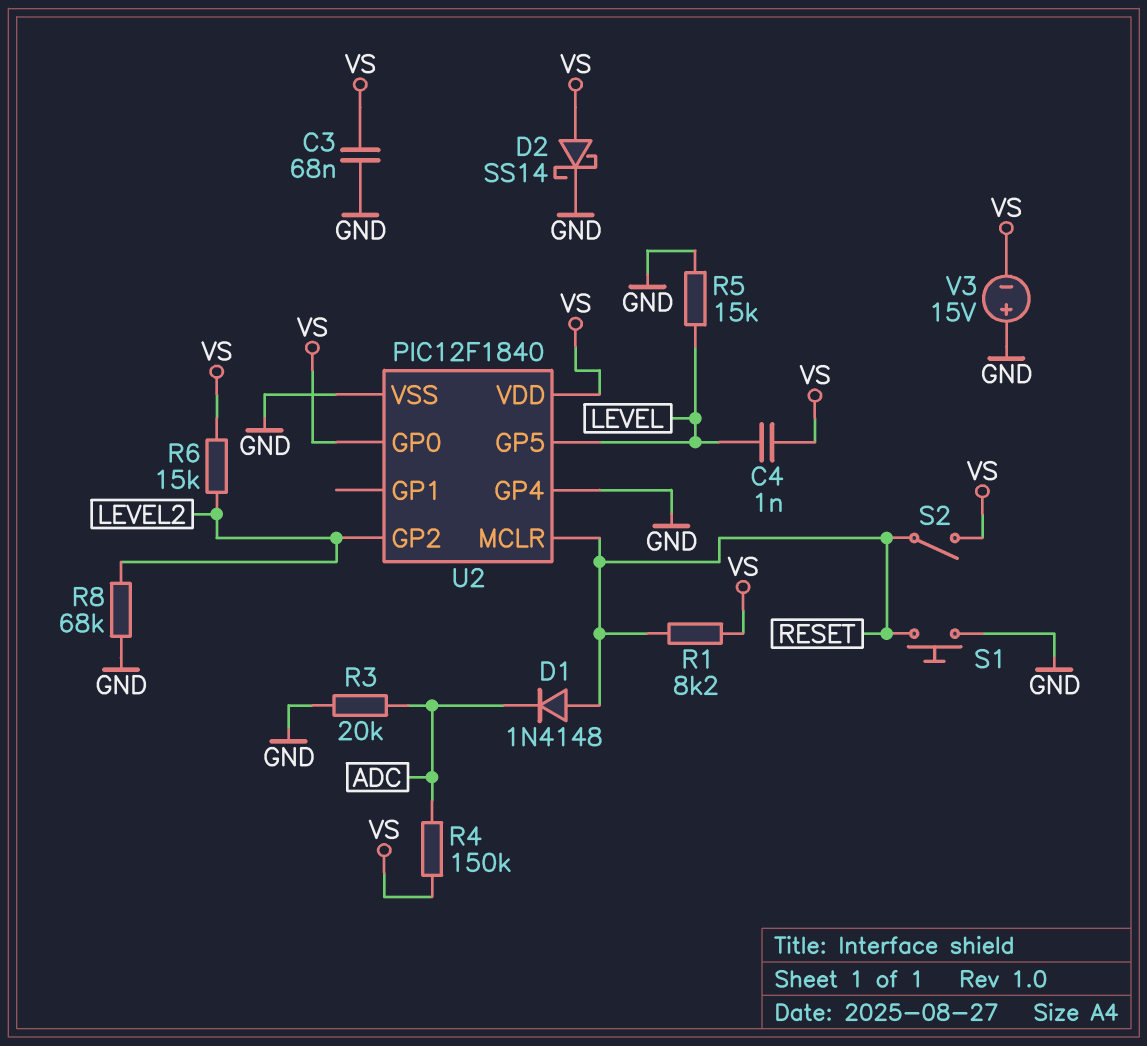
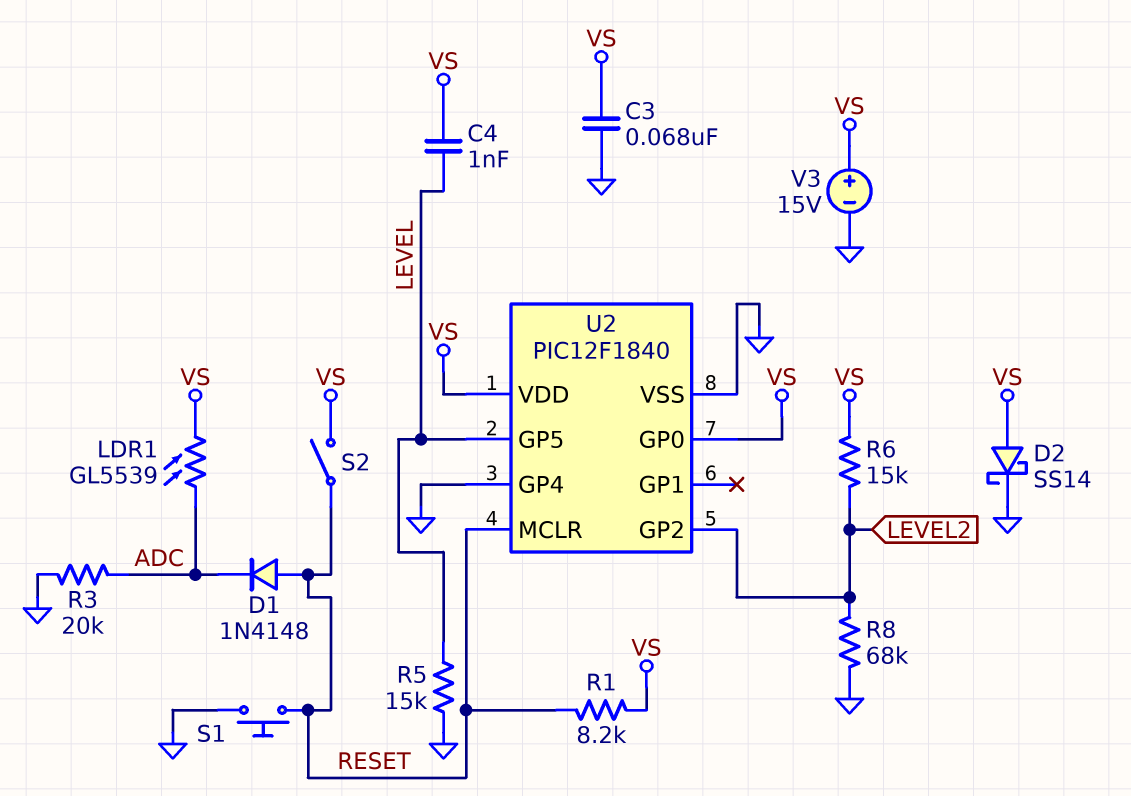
LDR1: none -> GL5539 (ADC, VS)
R4: 150k (ADC, VS) -> none
V3: 15V (plus GND, minus VS) -> 15V (plus VS, minus GND)

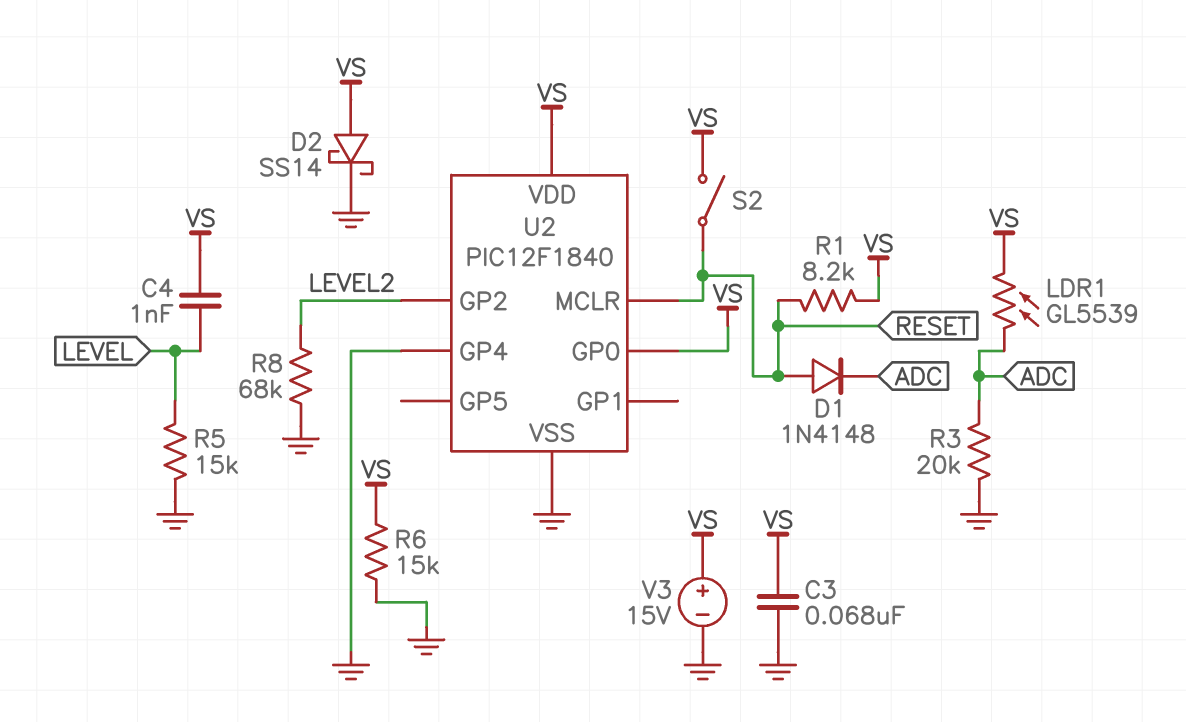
R6: 15k (LEVEL2, VS) -> 15k (GND, VS)
S1: button (GND, RESET) -> none
U2 pin GP5: LEVEL -> none

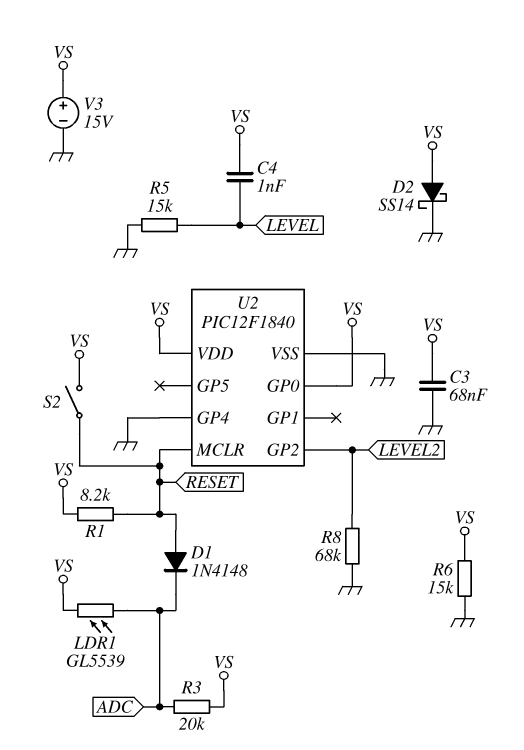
R3: 20k (ADC, GND) -> 20k (ADC, VS)

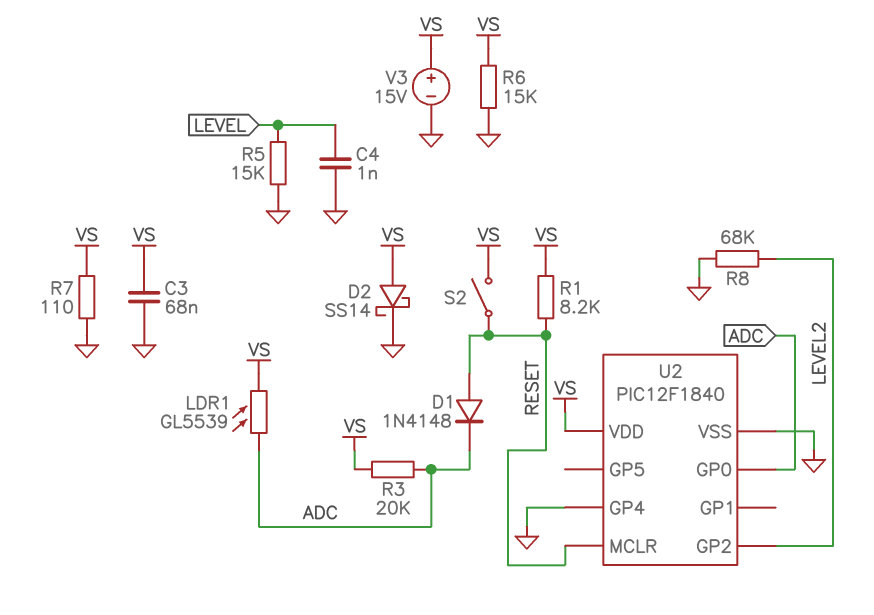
C4: 1nF (LEVEL, VS) -> 1nF (GND, LEVEL)
R7: none -> 110 (GND, VS)
U2 pin GP0: VS -> ADC

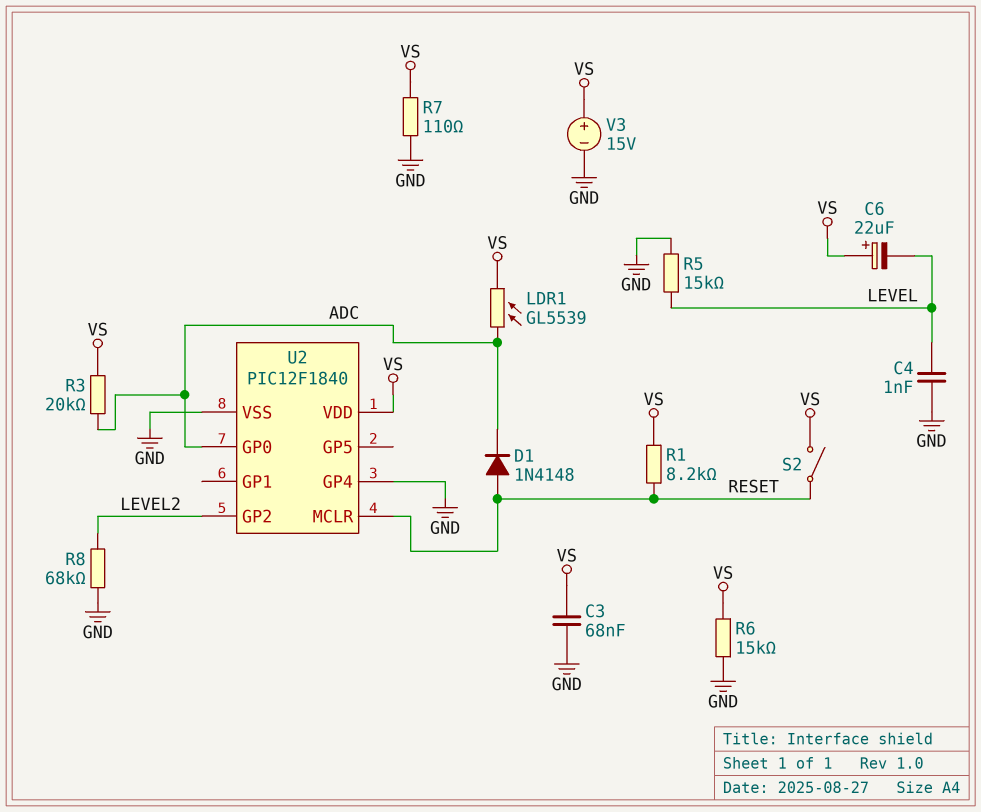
C6: none -> 22uF (plus VS, minus LEVEL)
D2: schottky SS14 (A VS, K GND) -> none

